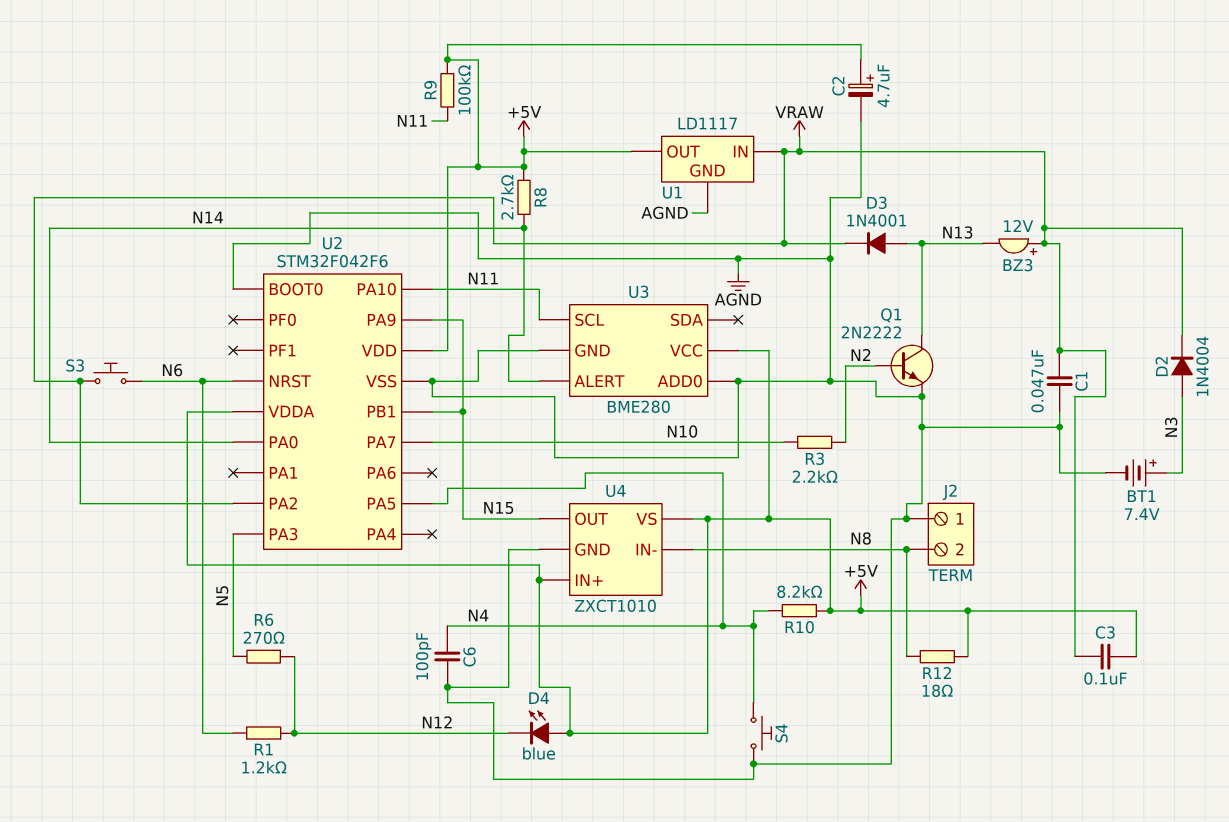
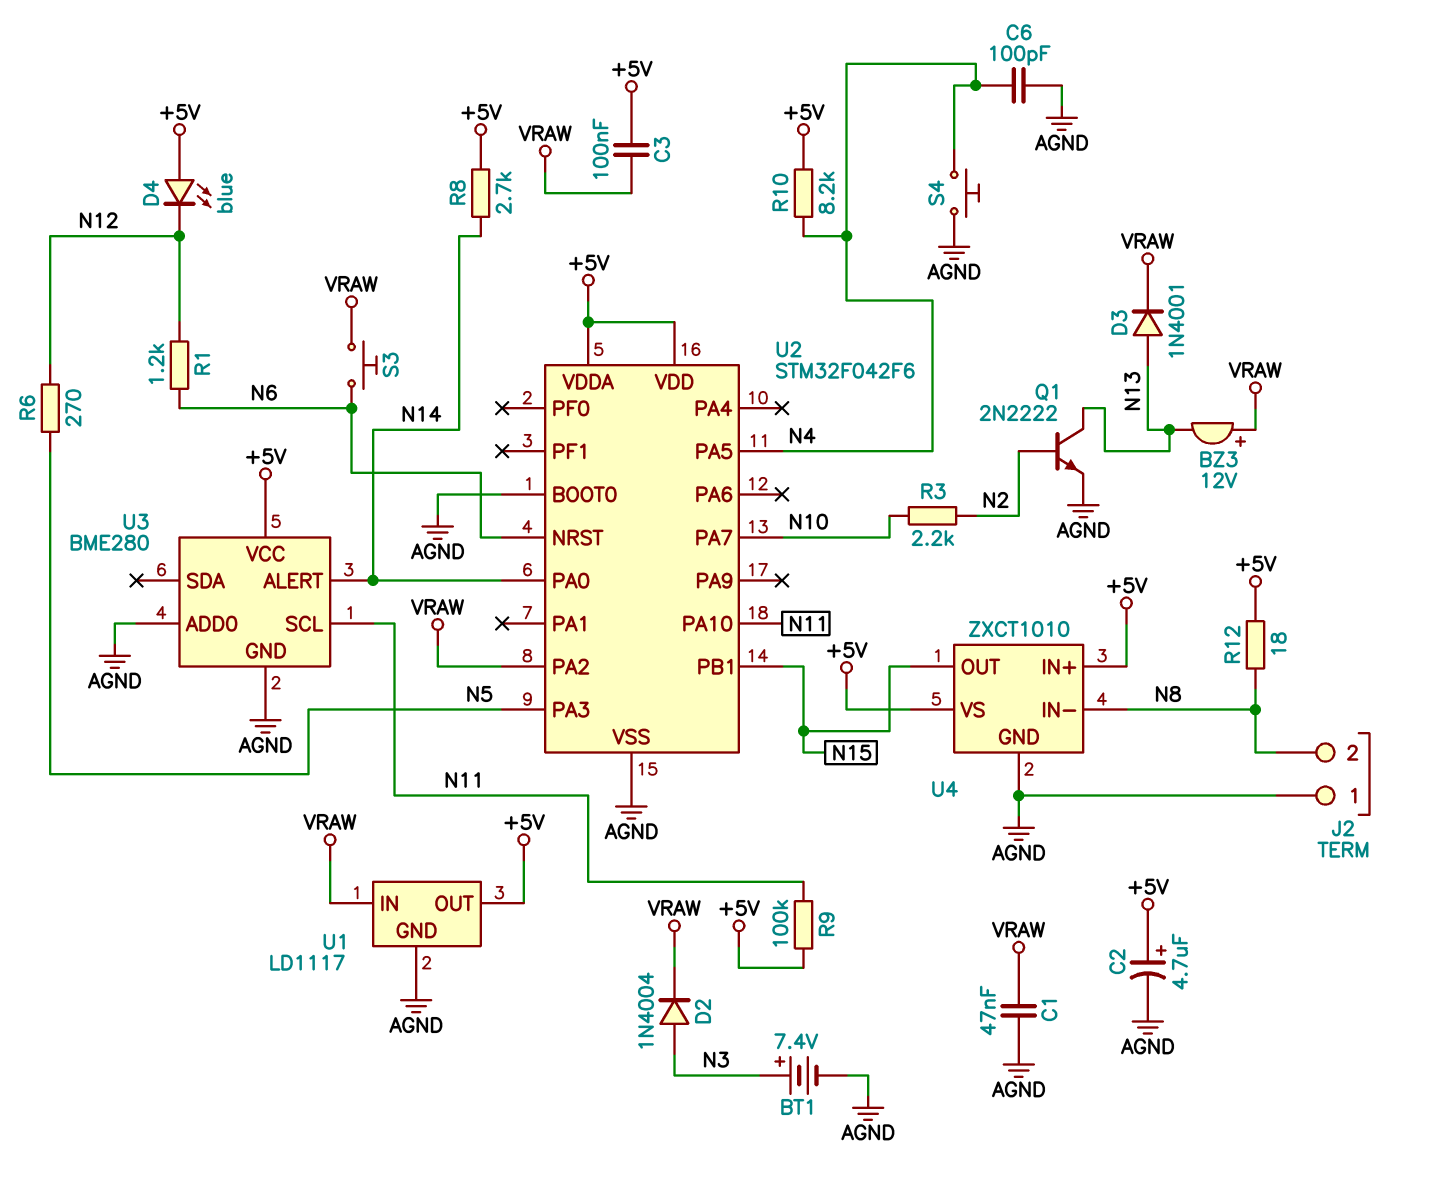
U2 pin PA9: N15 -> none

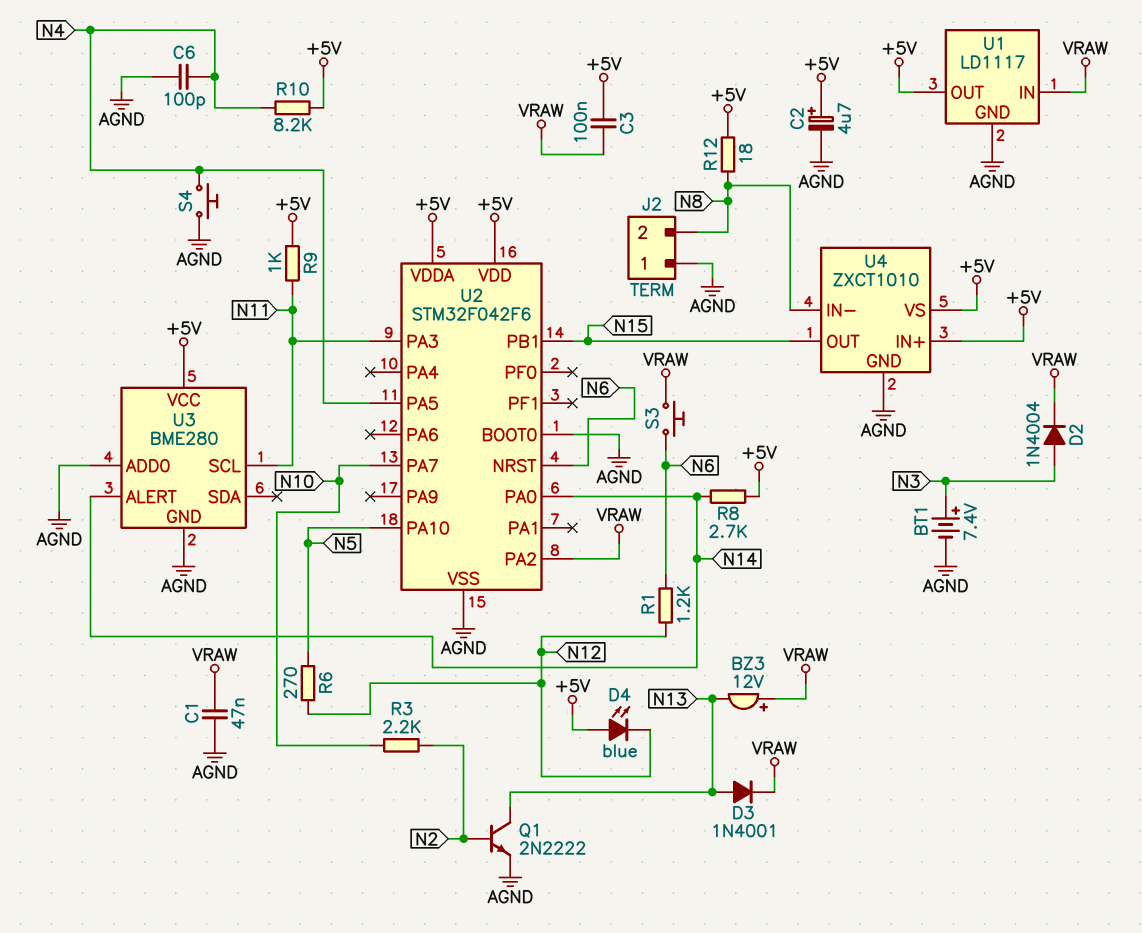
R9: 100k (+5V, N11) -> 1k (+5V, N11)
U2 pin PA3: N5 -> N11
U2 pin PA10: N11 -> N5

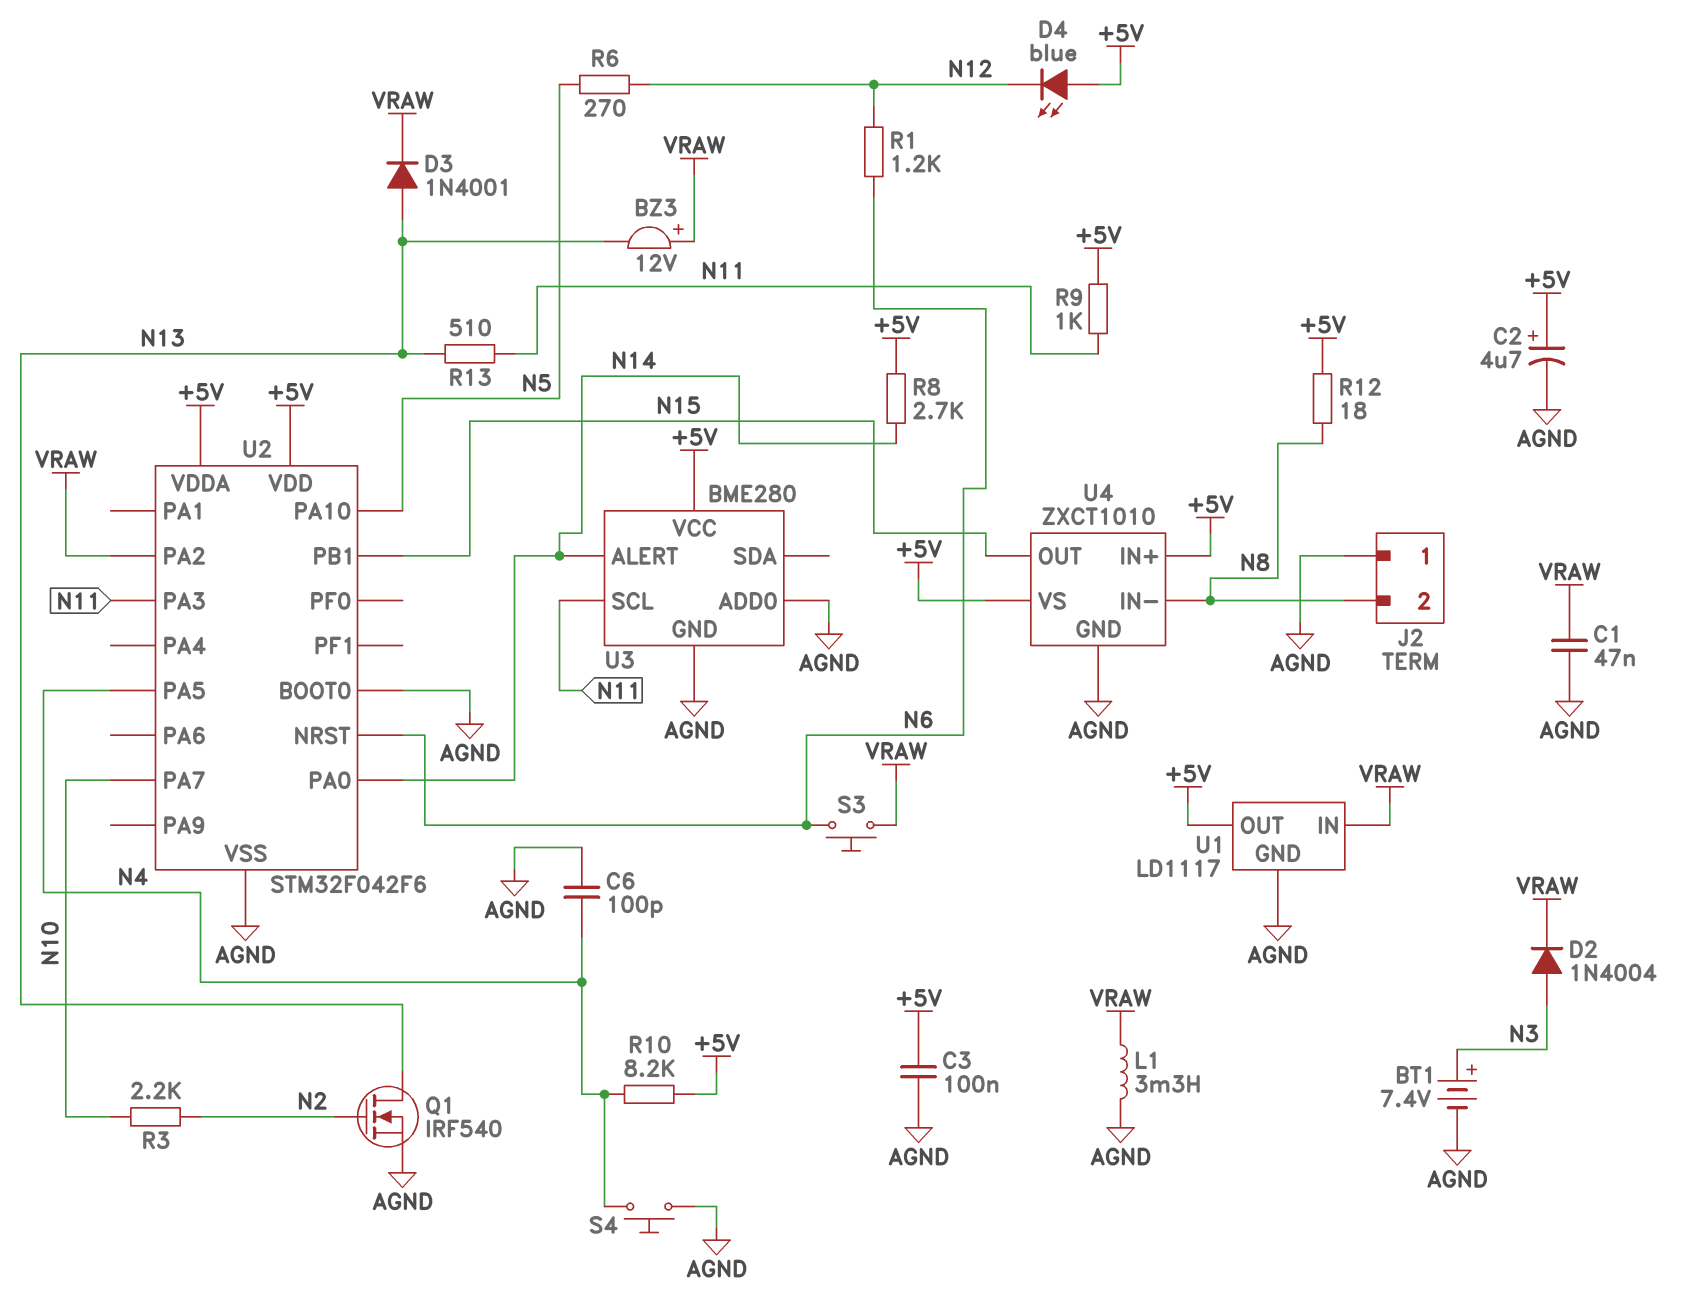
C3: 100nF (+5V, VRAW) -> 100nF (+5V, AGND)
L1: none -> 3.3mH (AGND, VRAW)
Q1: NPN 2N2222 (B N2, C N13, E AGND) -> NMOS IRF540 (G N2, D N13, S AGND)
R13: none -> 510 (N11, N13)

